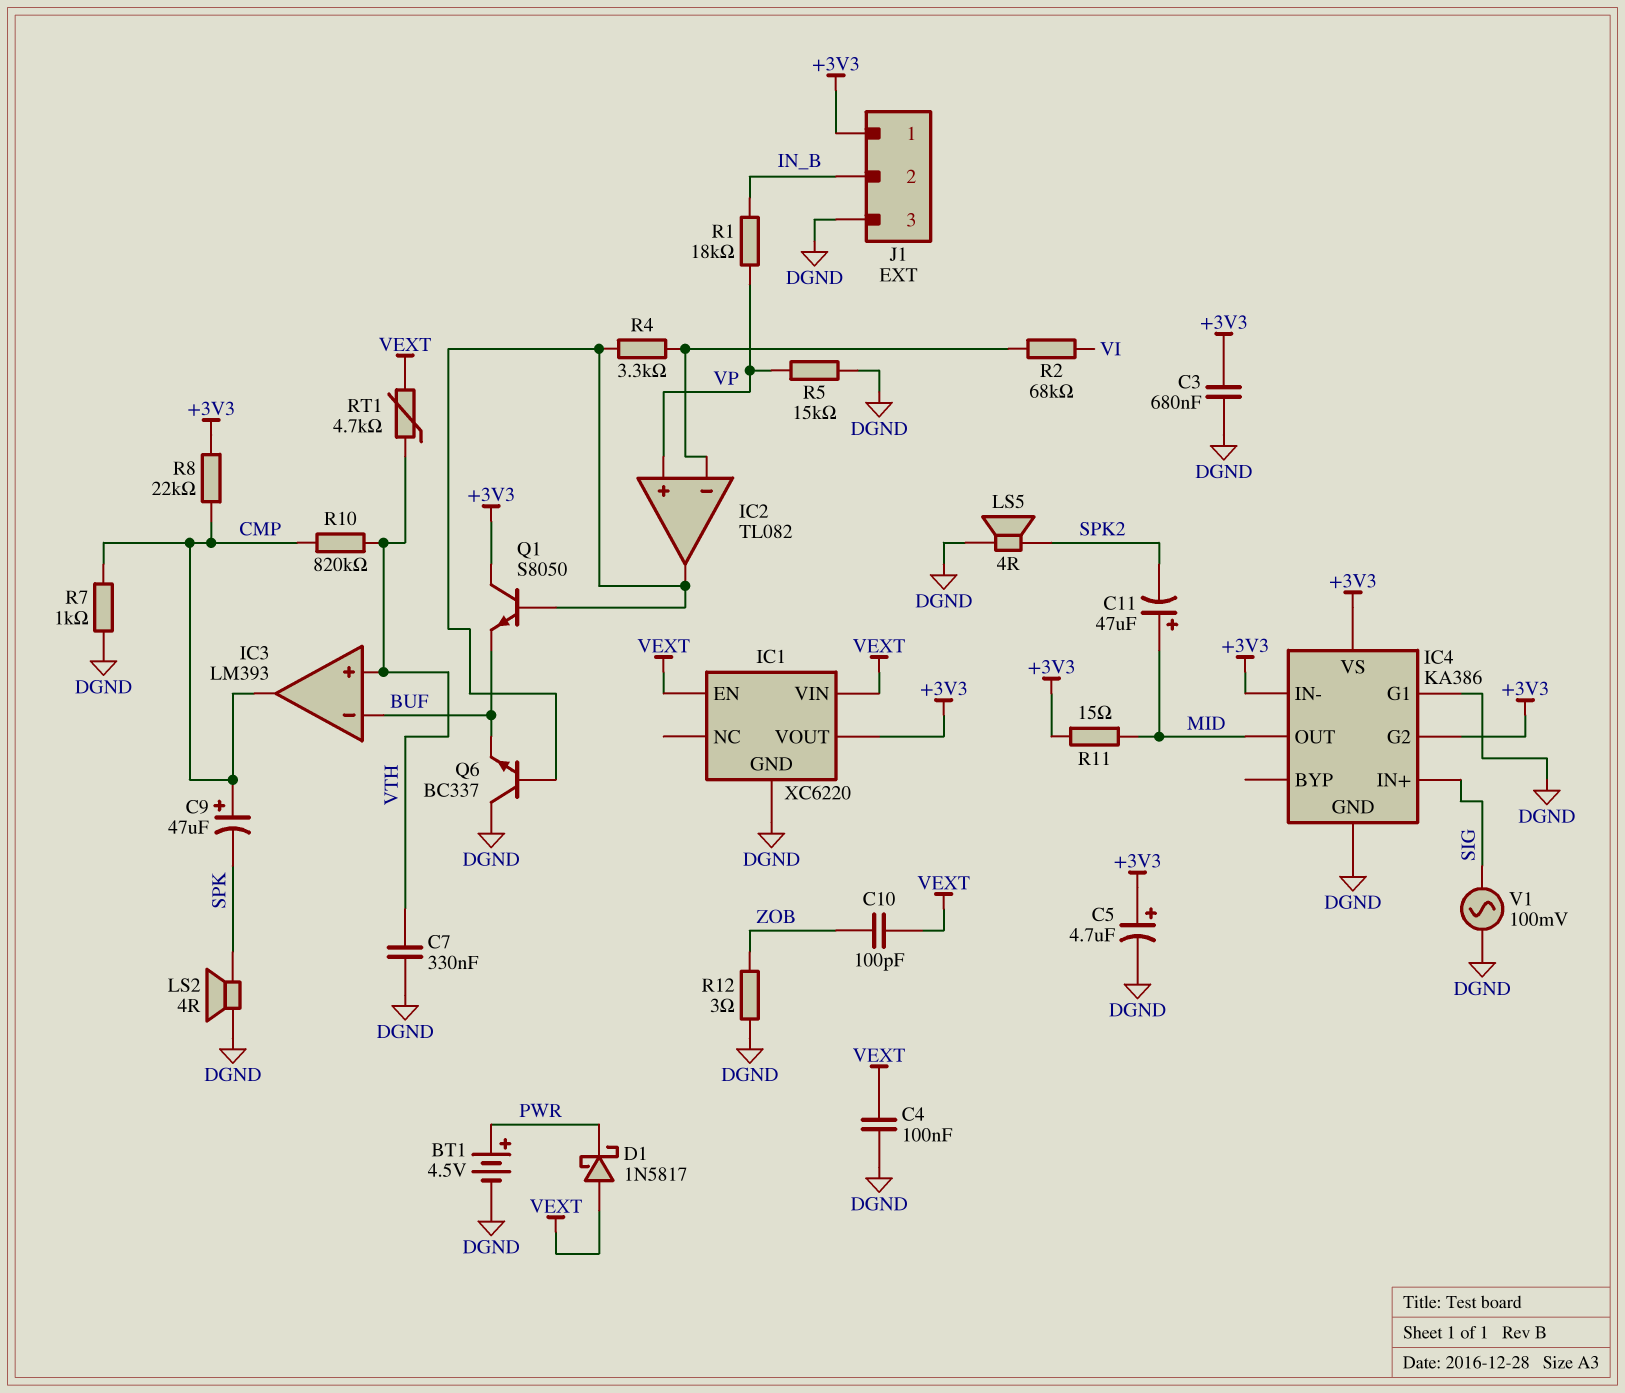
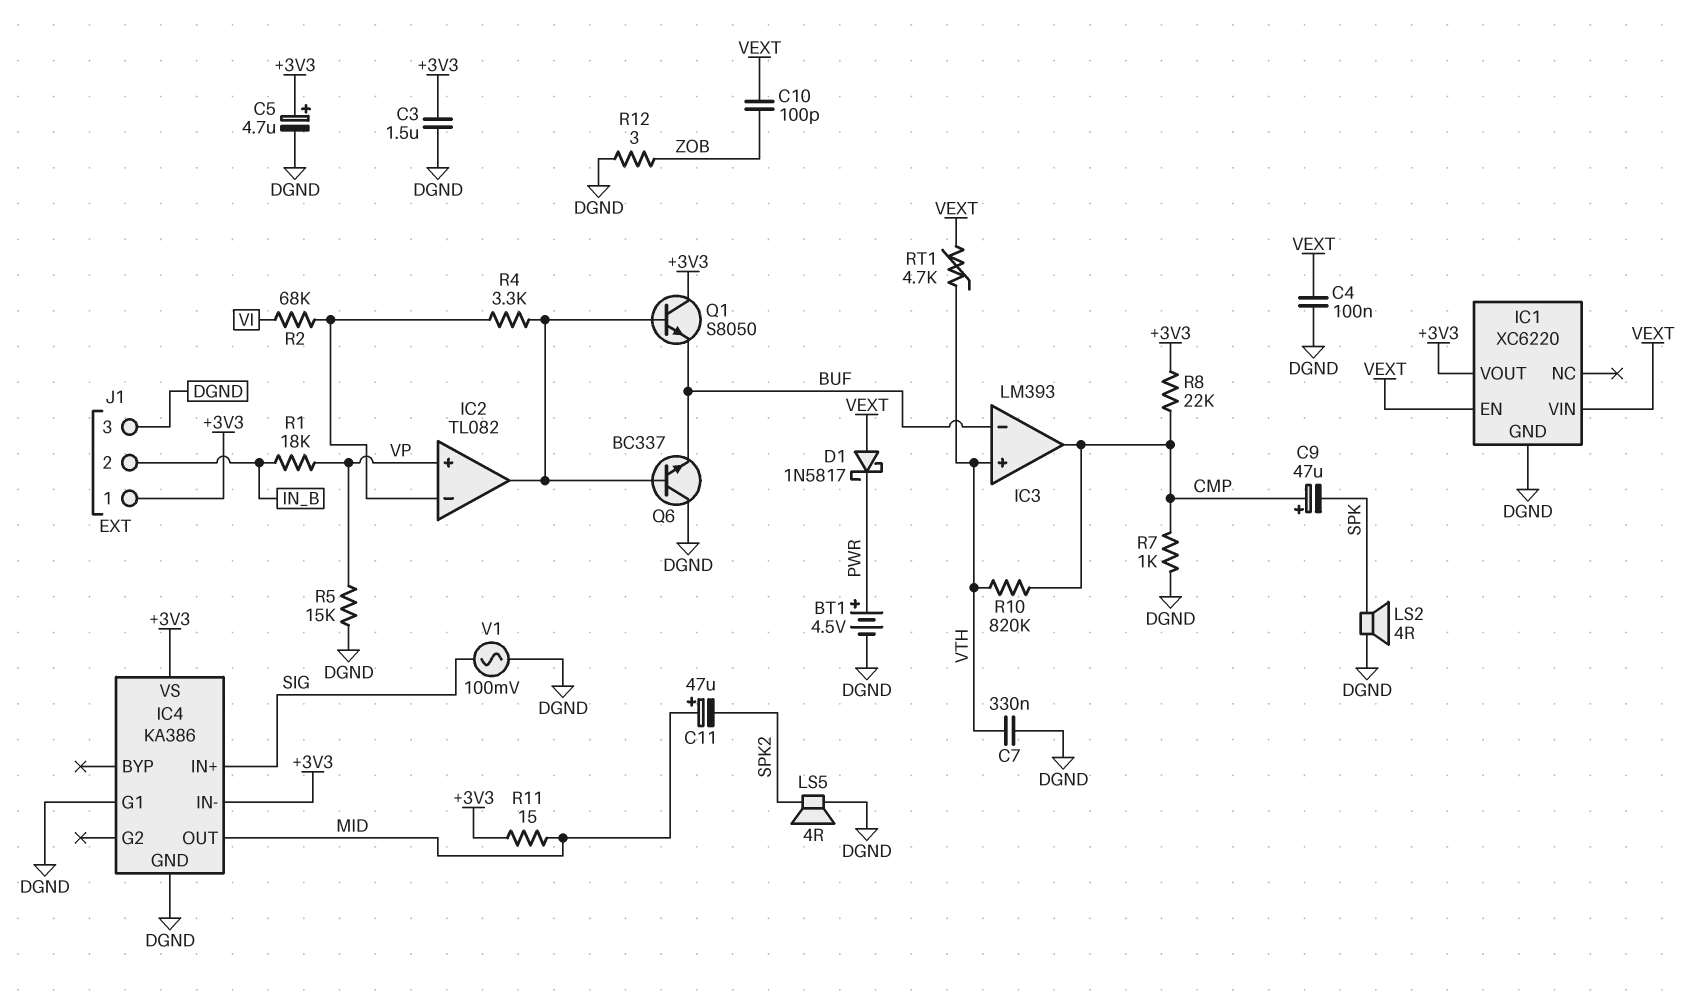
C3: 680nF (+3V3, DGND) -> 1.5uF (+3V3, DGND)
IC4 pin G2: +3V3 -> none

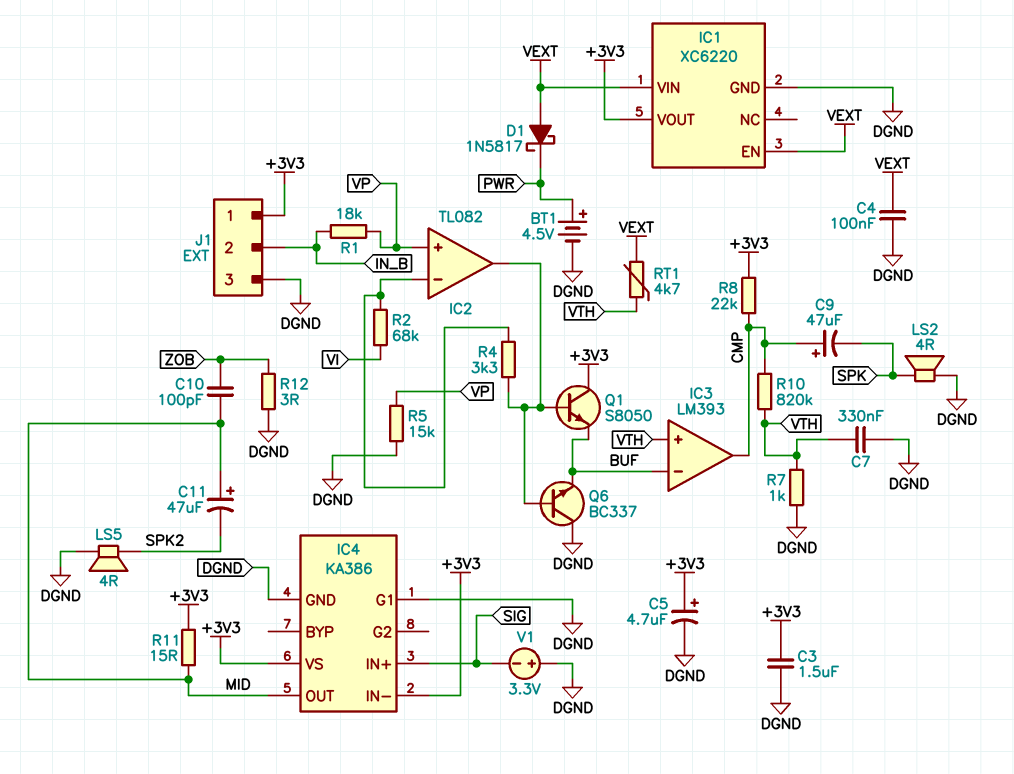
C10: 100pF (VEXT, ZOB) -> 100pF (MID, ZOB)
R7: 1k (CMP, DGND) -> 1k (DGND, VTH)
V1: AC 100mV (DGND, SIG) -> 3.3V (plus DGND, minus SIG)

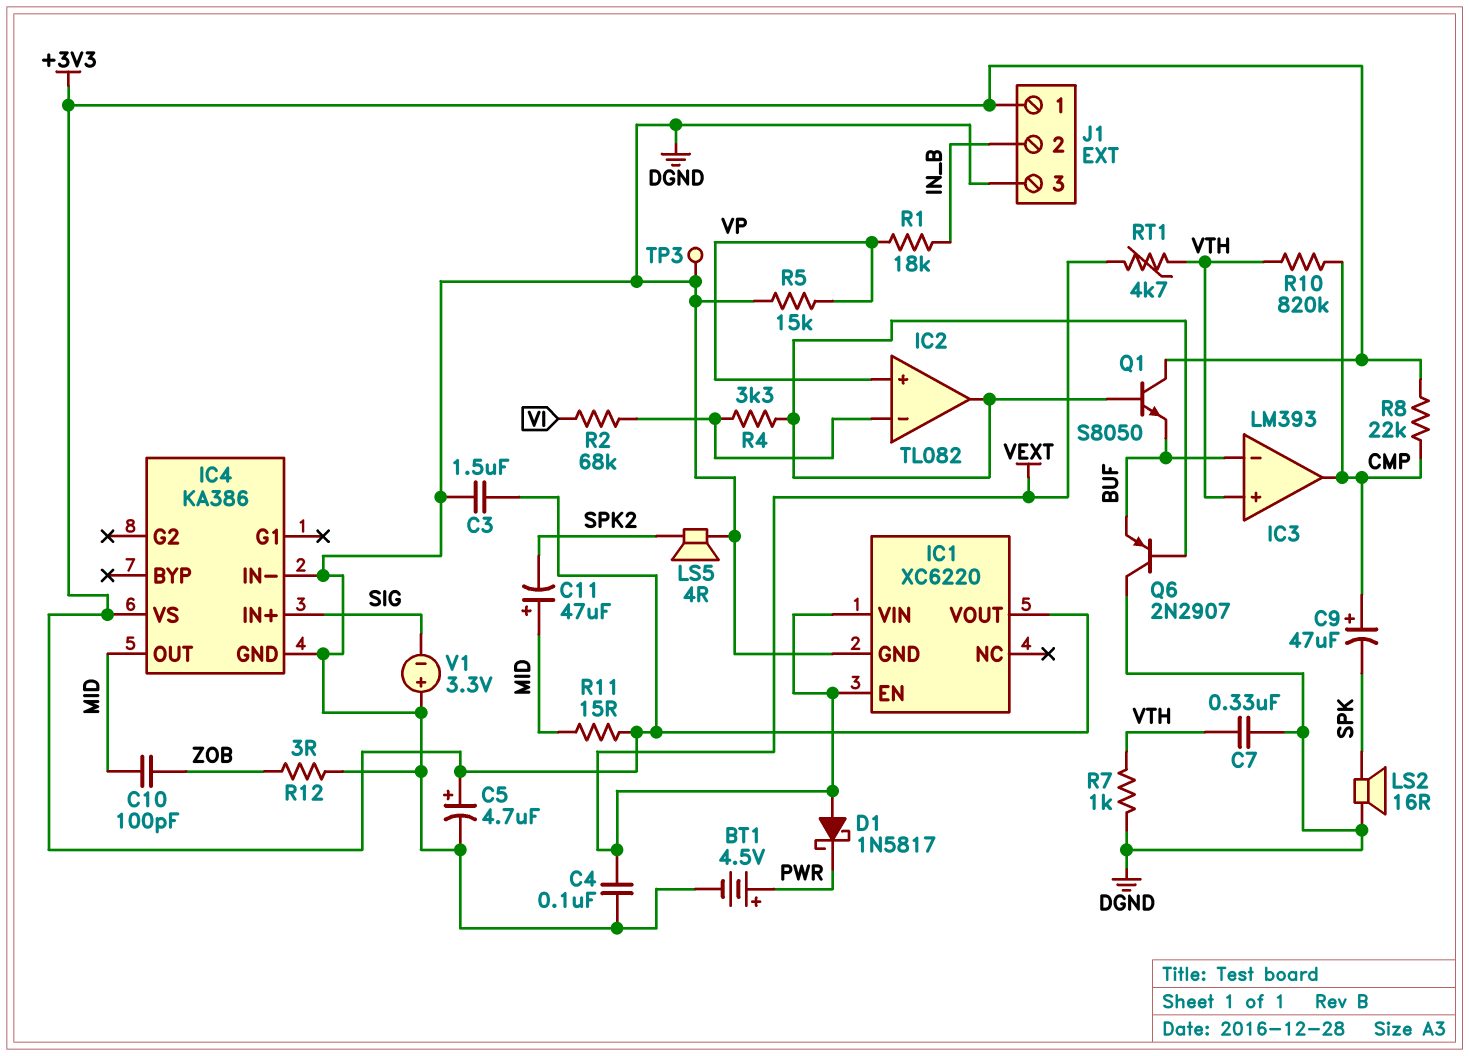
IC4 pin G1: DGND -> none
IC4 pin IN-: +3V3 -> DGND
LS2: speaker 4R (DGND, SPK) -> speaker 16R (DGND, SPK)
Q6: NPN BC337 (B IC2/out, C DGND, E BUF) -> PNP 2N2907 (B IC2/out, C DGND, E BUF)
TP3: none -> test point (DGND)

